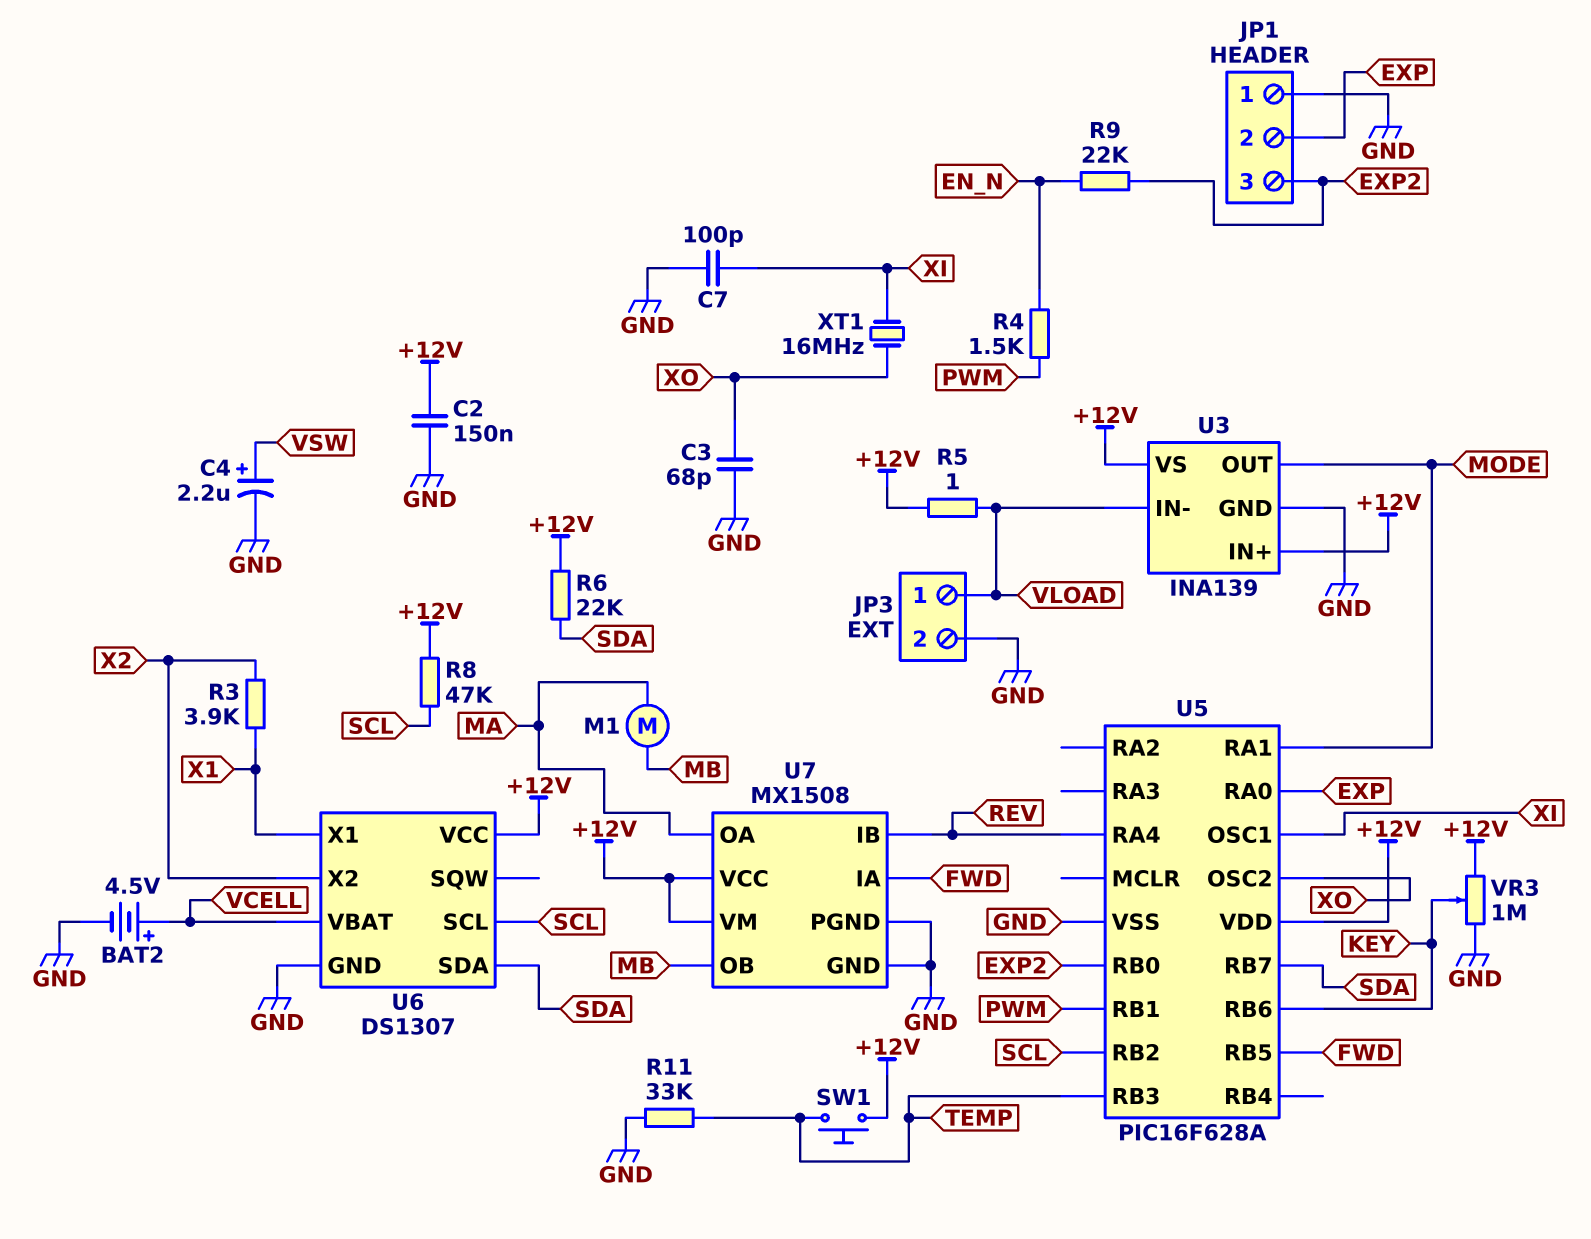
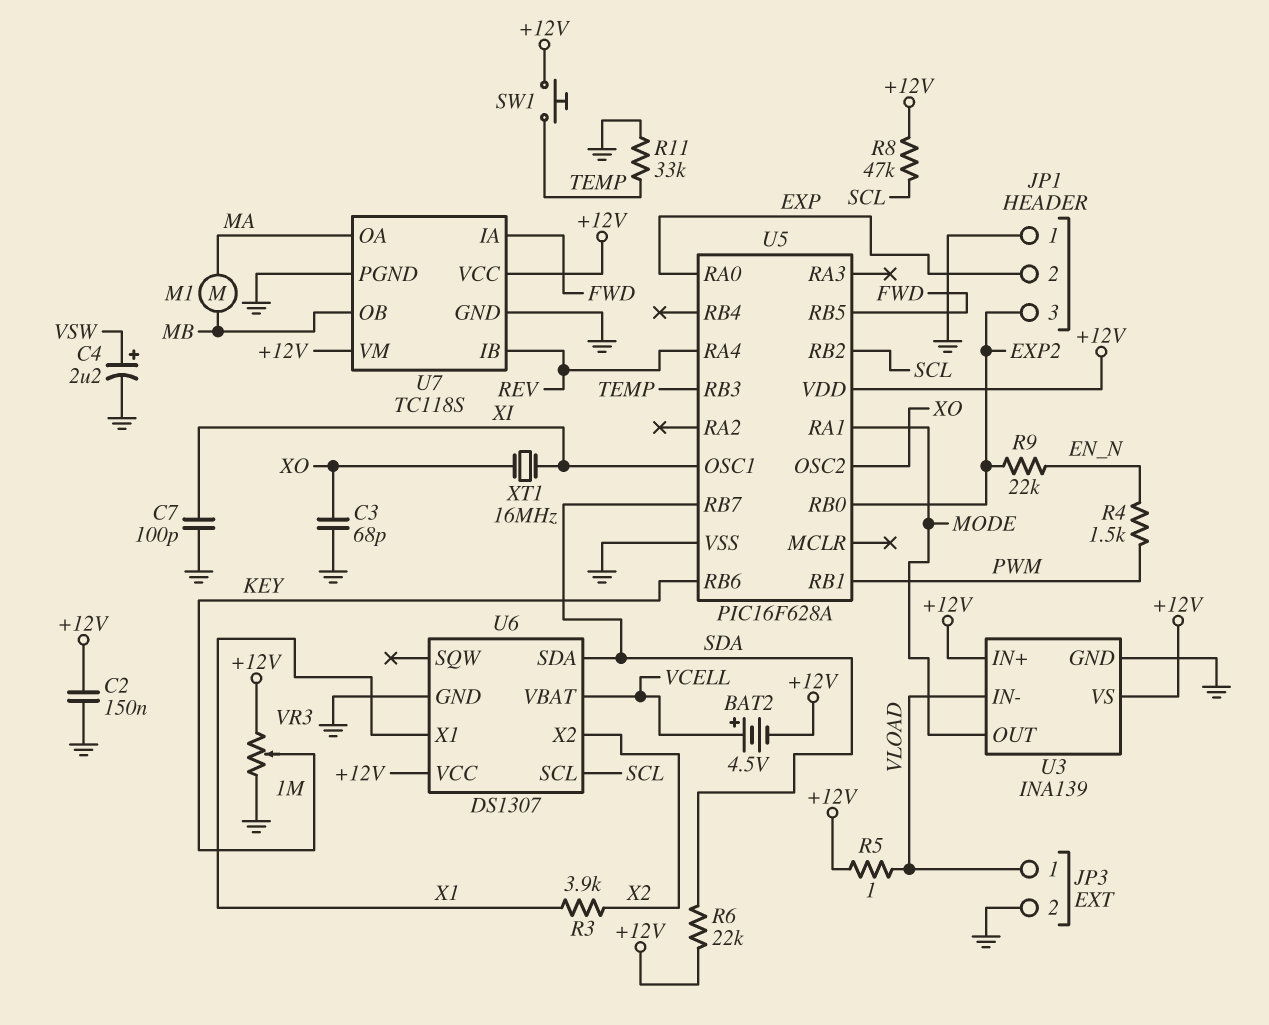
BAT2: 4.5V (plus VCELL, minus GND) -> 4.5V (plus VCELL, minus +12V)
U7: MX1508 -> TC118S

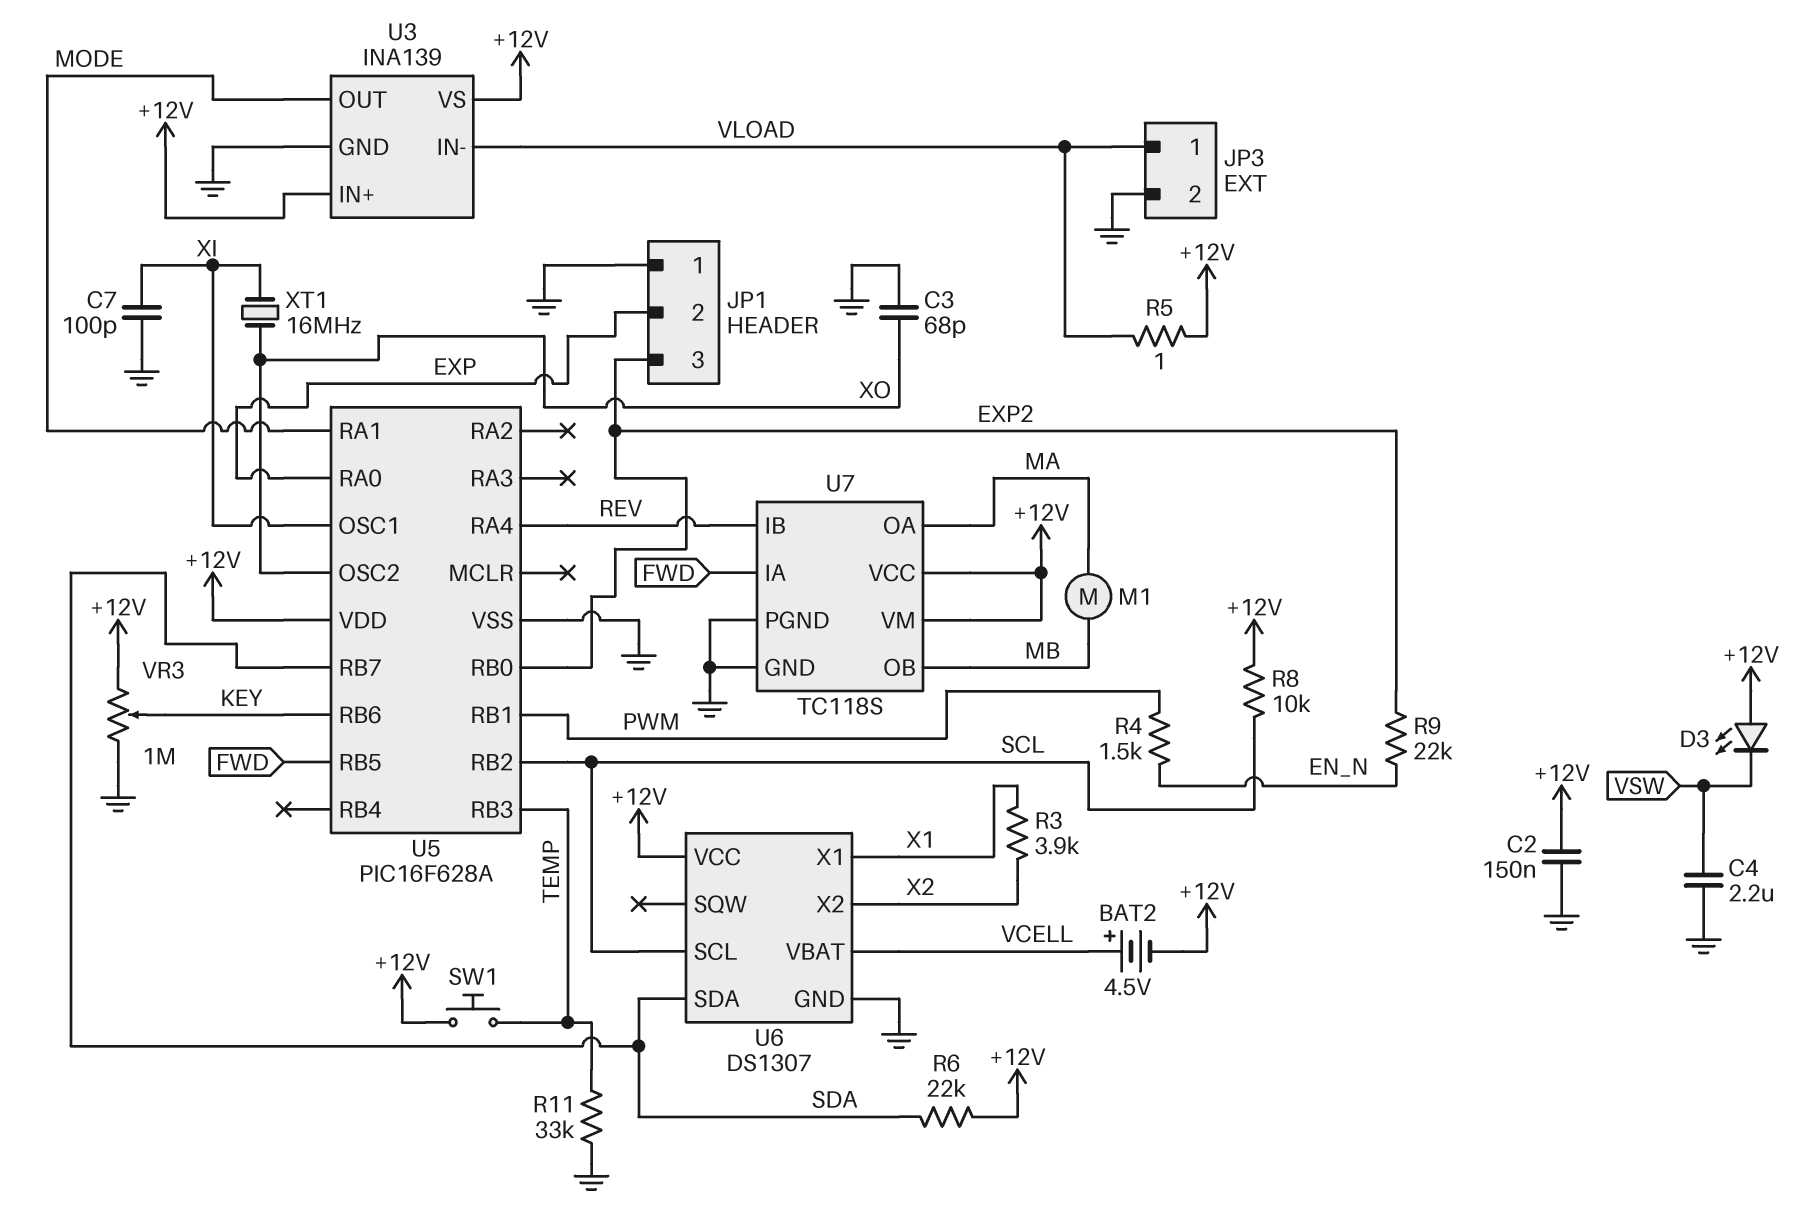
C4: 2.2uF (plus VSW, minus GND) -> 2.2uF (GND, VSW)
D3: none -> LED (A +12V, K VSW)
R8: 47k (+12V, SCL) -> 10k (+12V, SCL)

